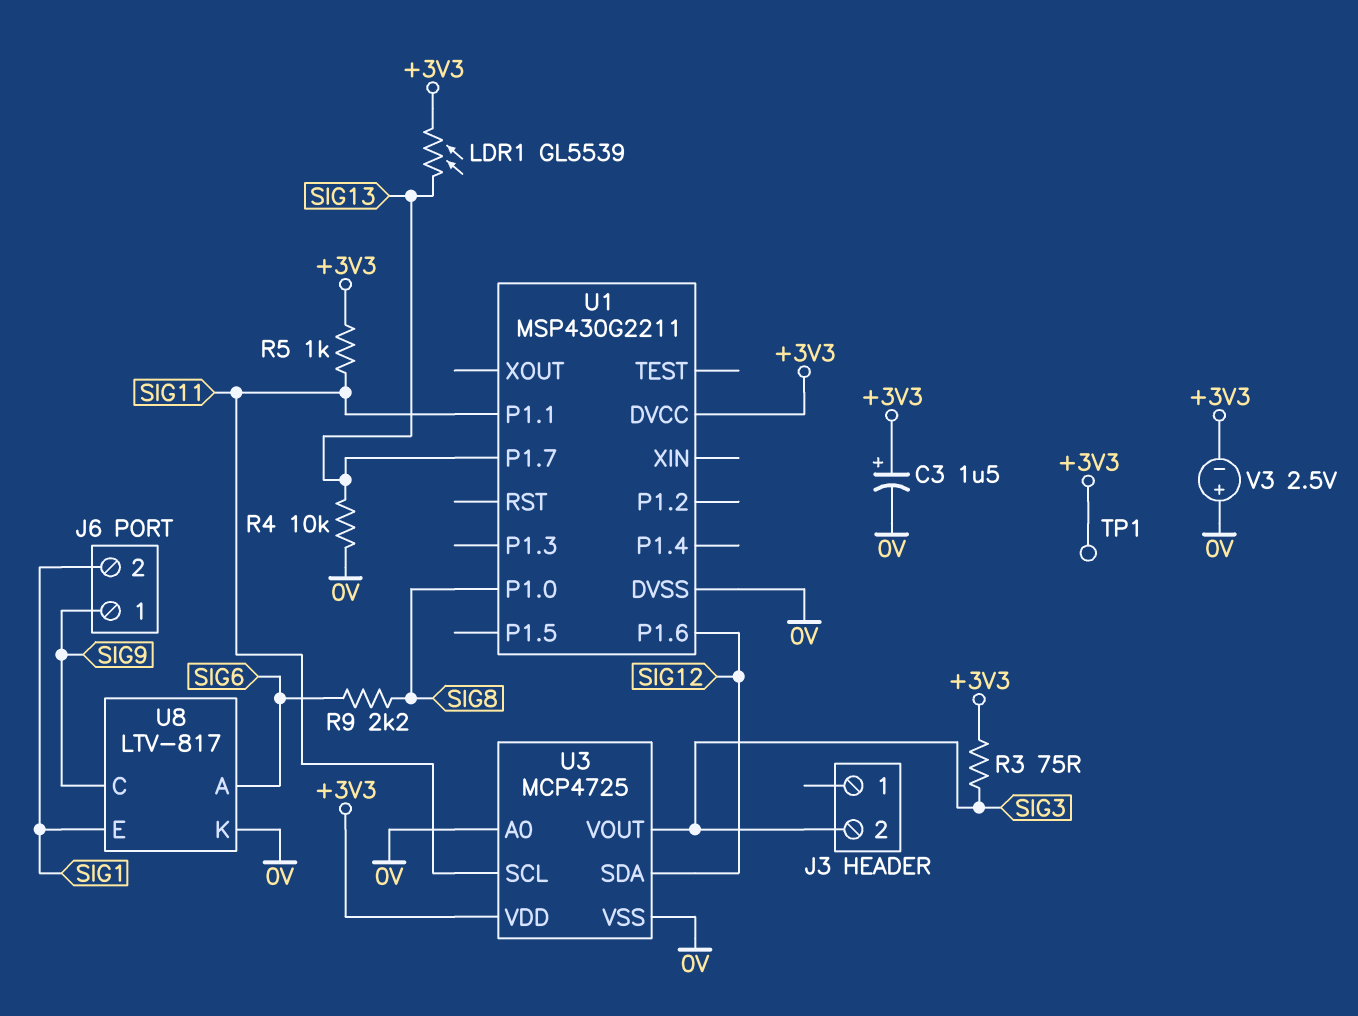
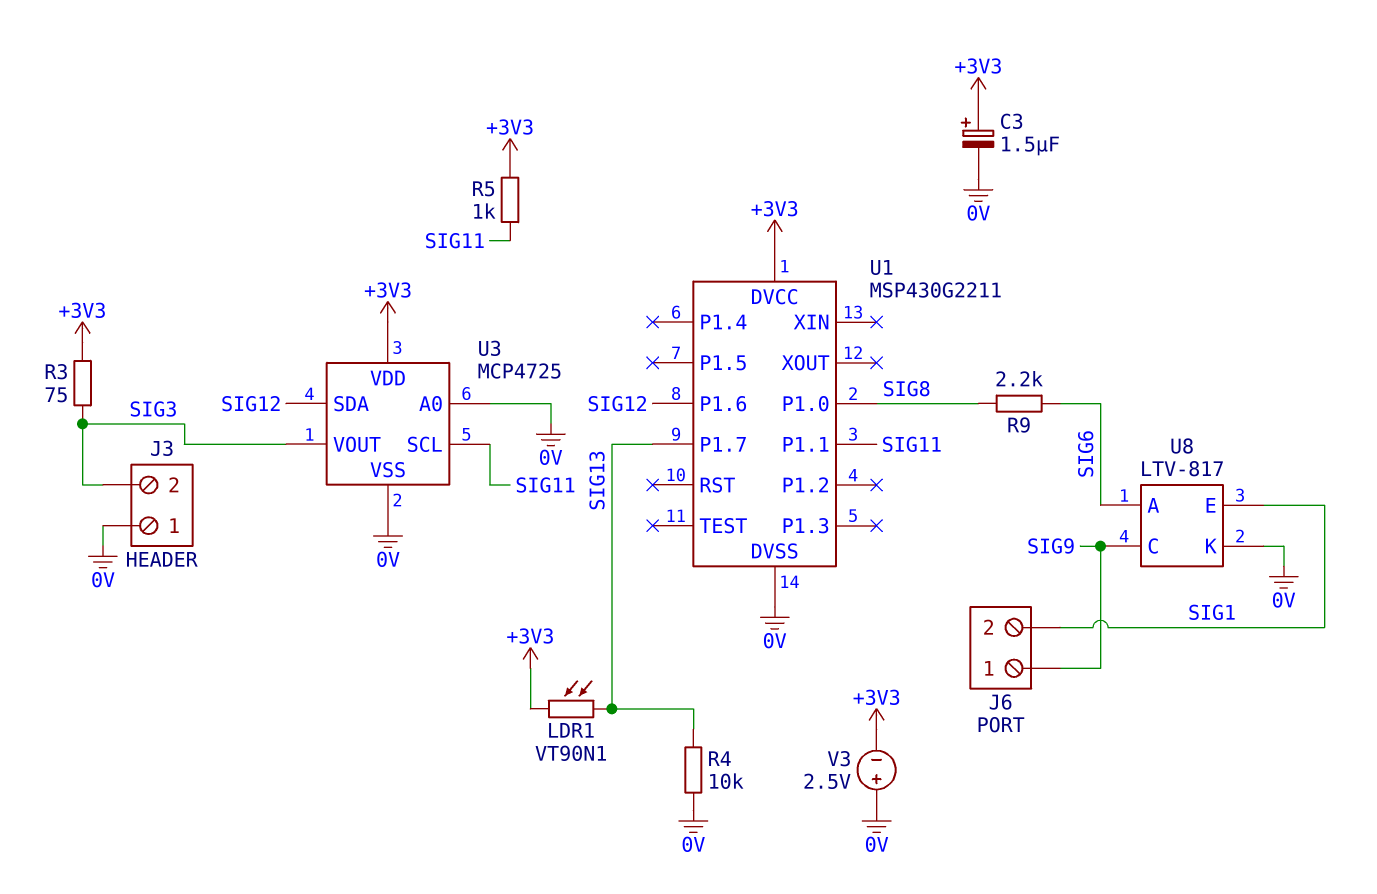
J3 pin 1: none -> 0V
LDR1: GL5539 (+3V3, SIG13) -> VT90N1 (+3V3, SIG13)
TP1: test point (+3V3) -> none

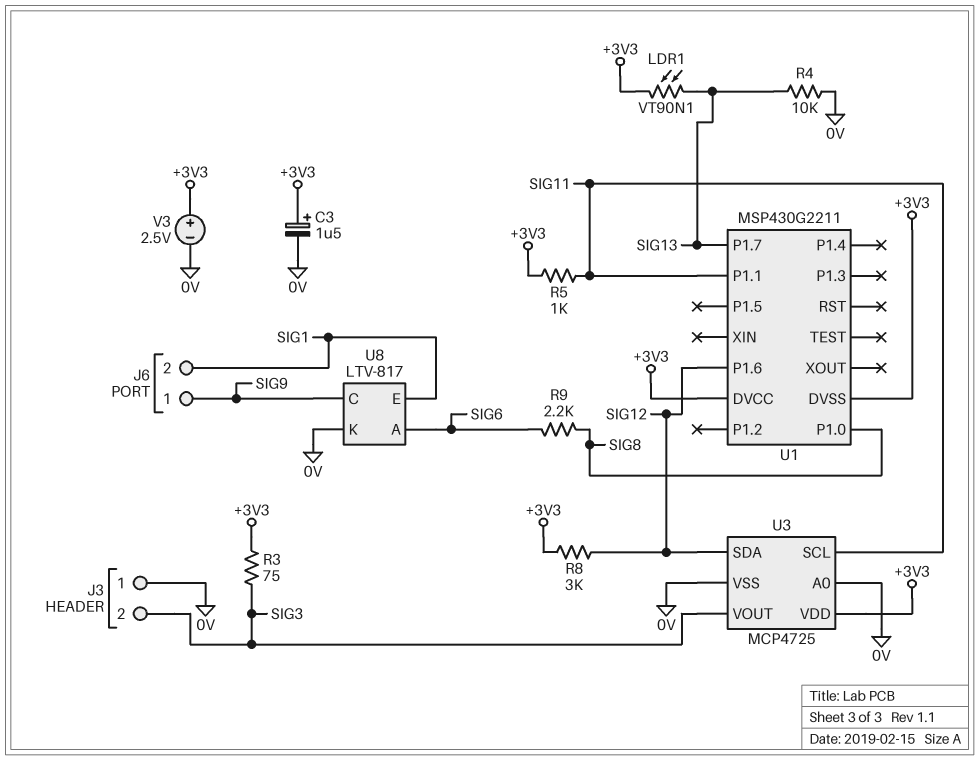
R8: none -> 3k (+3V3, SIG12)
U1 pin DVSS: 0V -> +3V3
V3: 2.5V (plus 0V, minus +3V3) -> 2.5V (plus +3V3, minus 0V)

